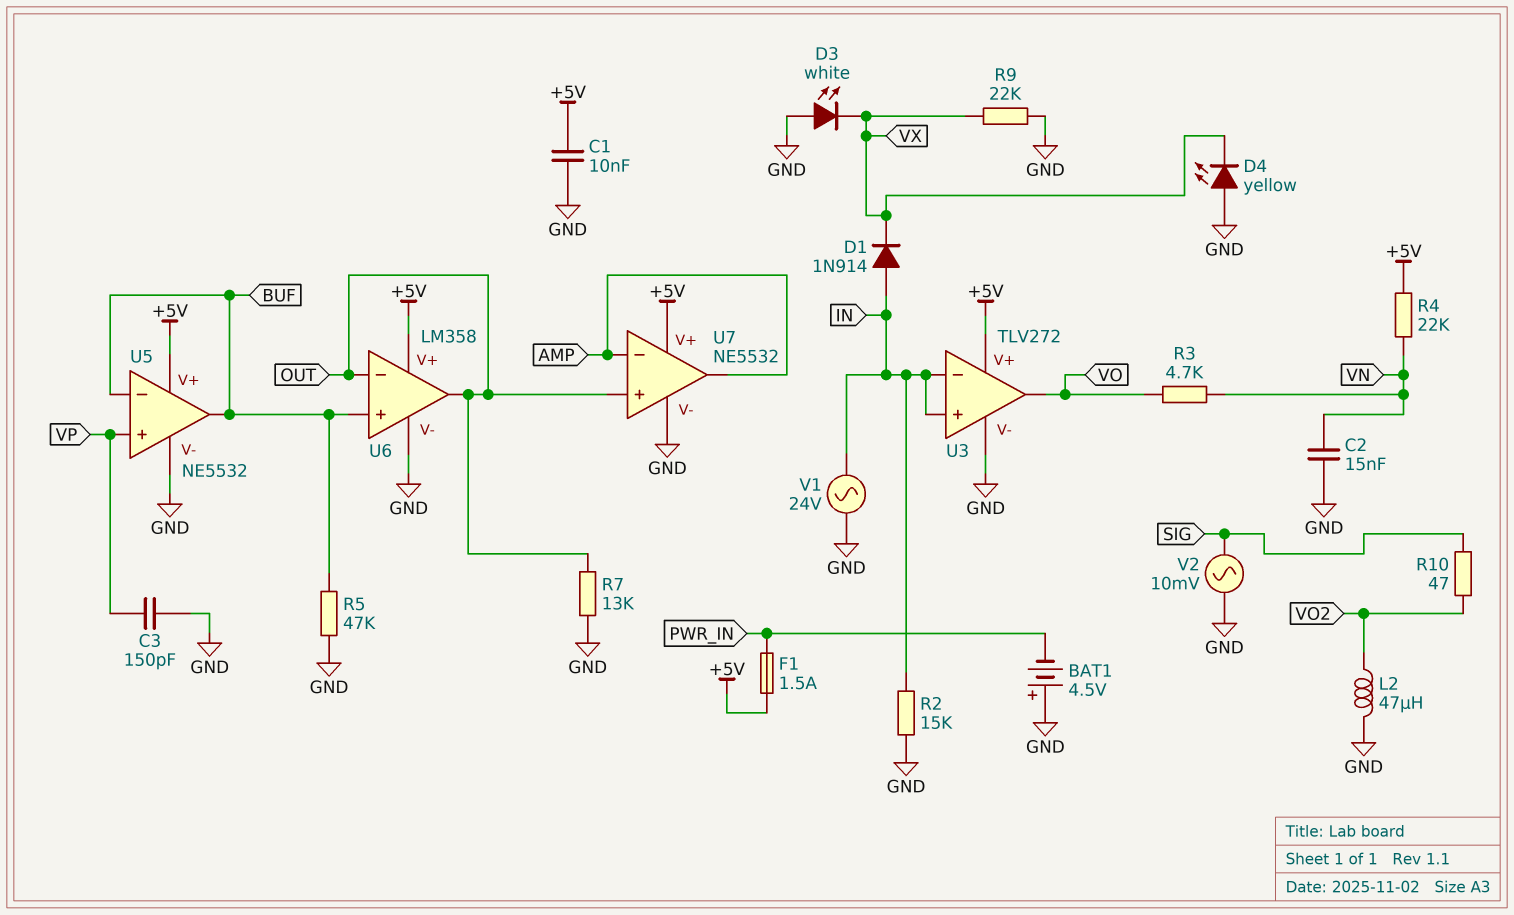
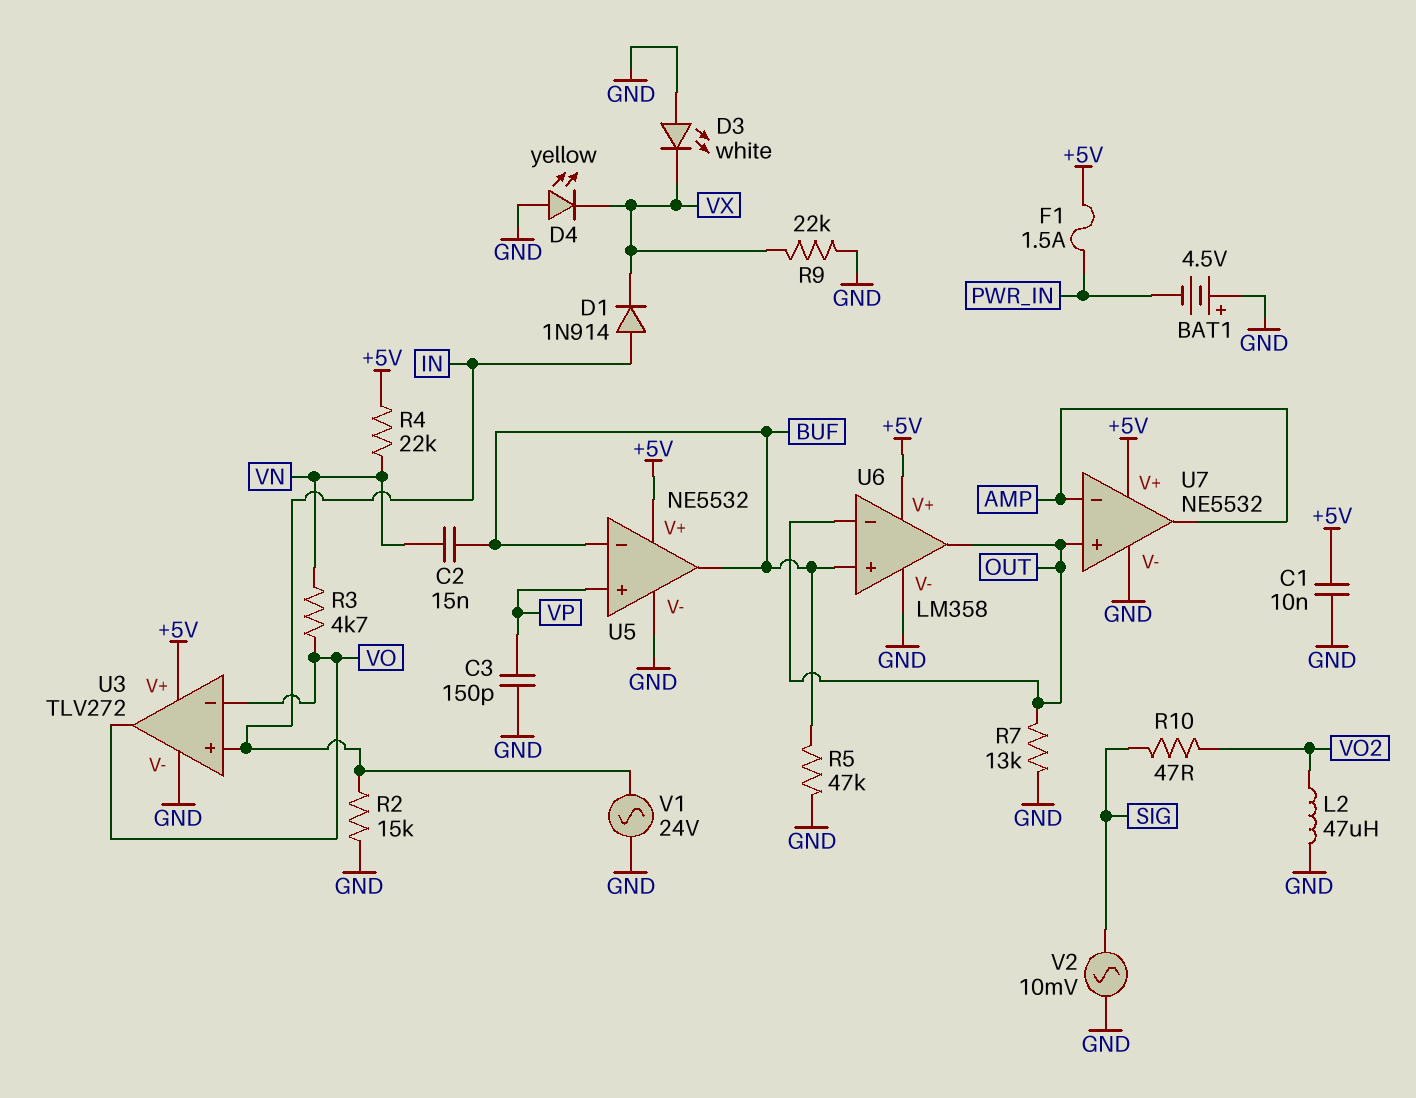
C2: 15nF (GND, VN) -> 15nF (BUF, VN)
U3 pin in-: IN -> VO

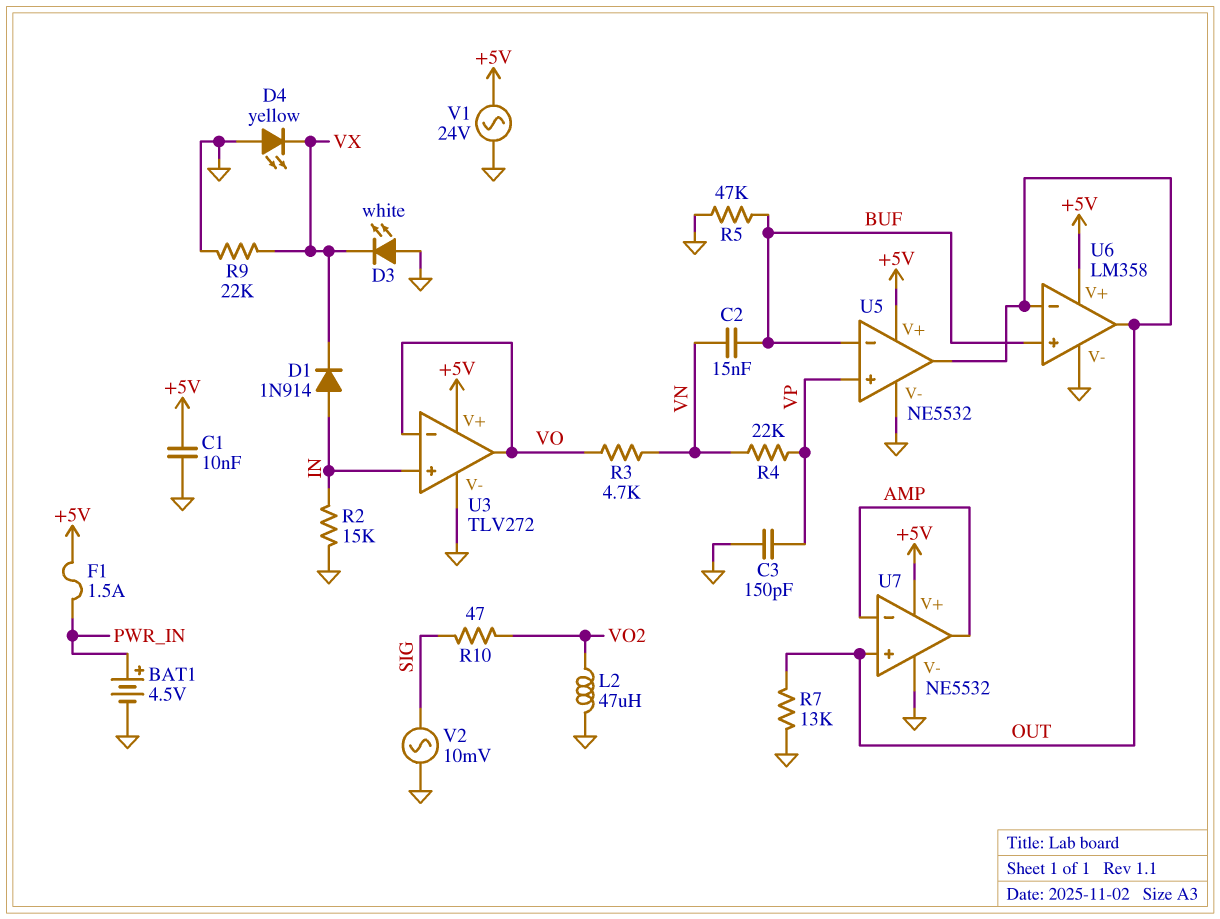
BAT1: 4.5V (plus GND, minus PWR_IN) -> 4.5V (plus PWR_IN, minus GND)
R4: 22k (+5V, VN) -> 22k (VN, VP)
U5 pin out: BUF -> OUT
V1: AC 24V (GND, IN) -> AC 24V (+5V, GND)

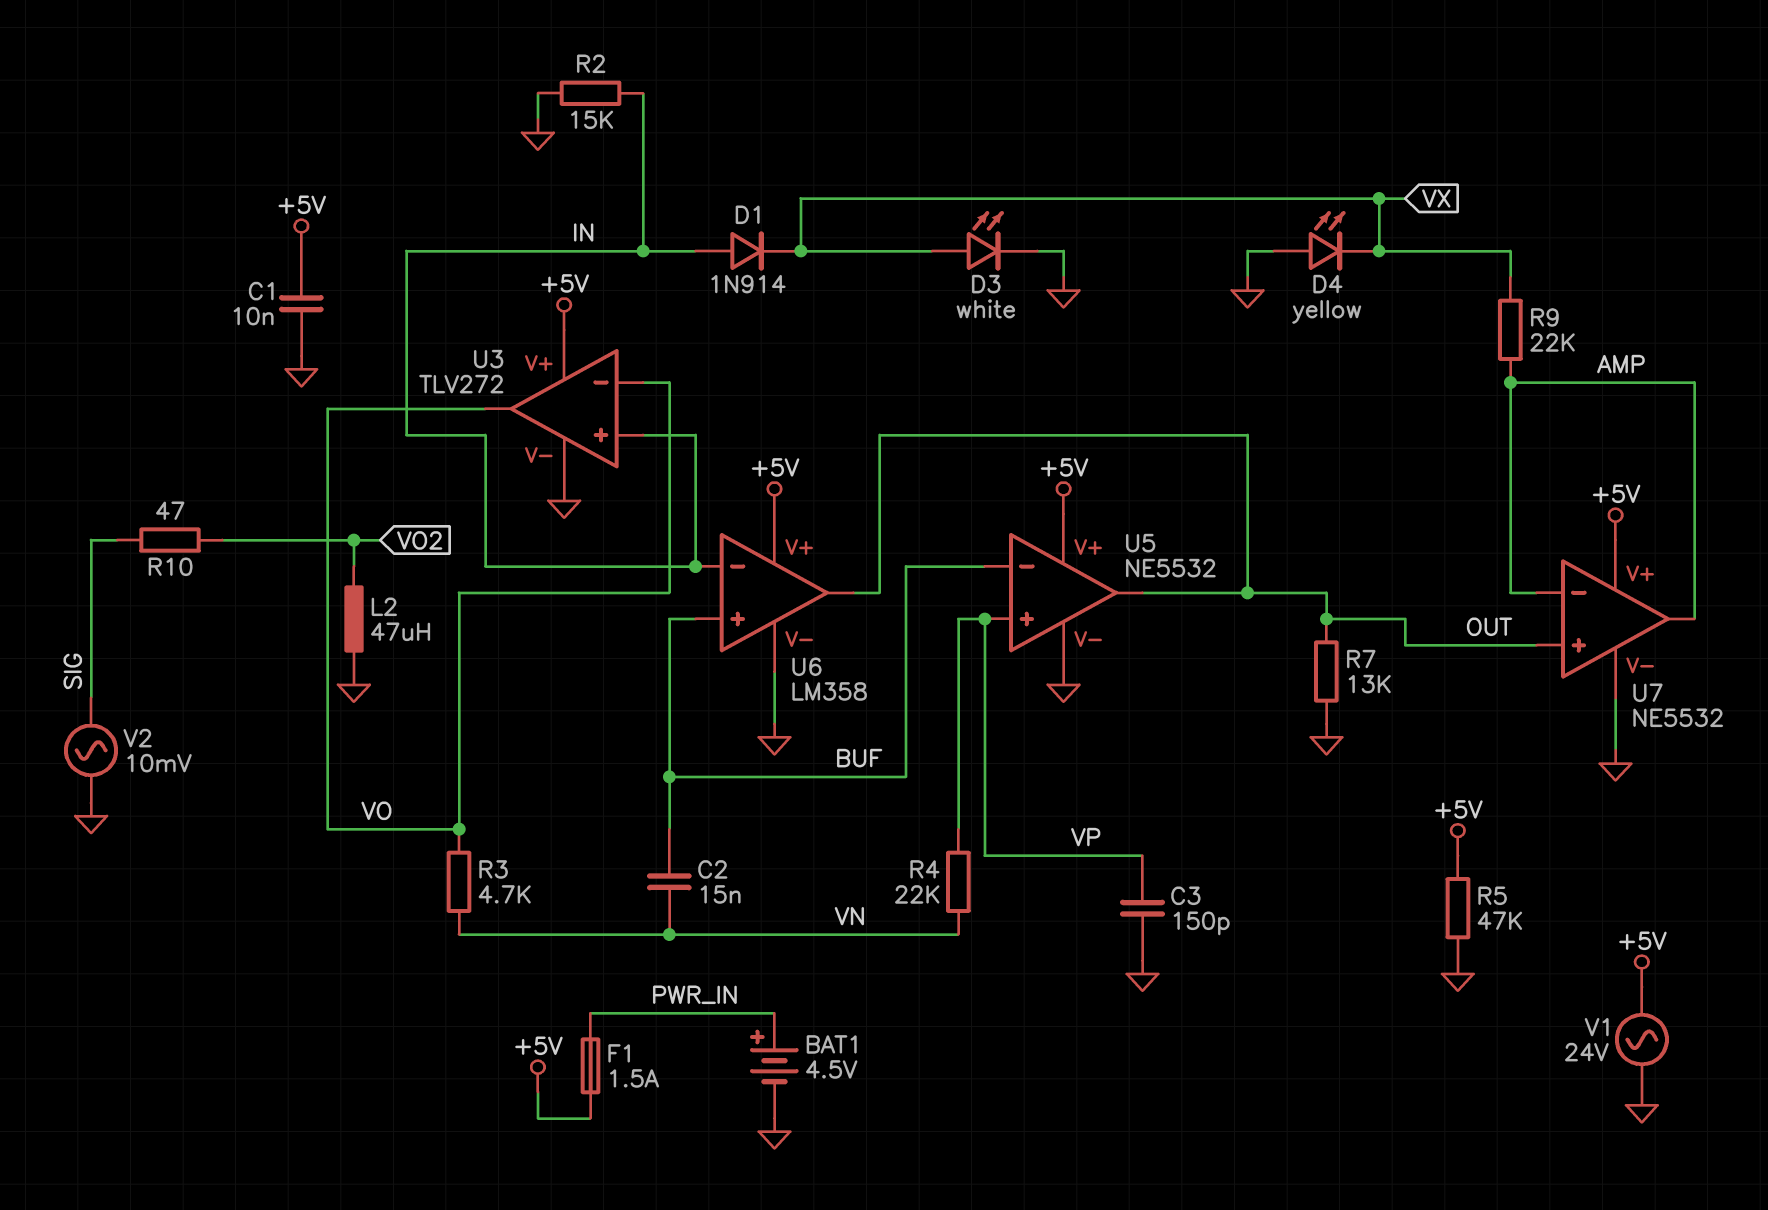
D3: LED white (A GND, K VX) -> LED white (A VX, K GND)
R5: 47k (BUF, GND) -> 47k (+5V, GND)
R9: 22k (GND, VX) -> 22k (AMP, VX)
U6 pin in-: OUT -> IN

